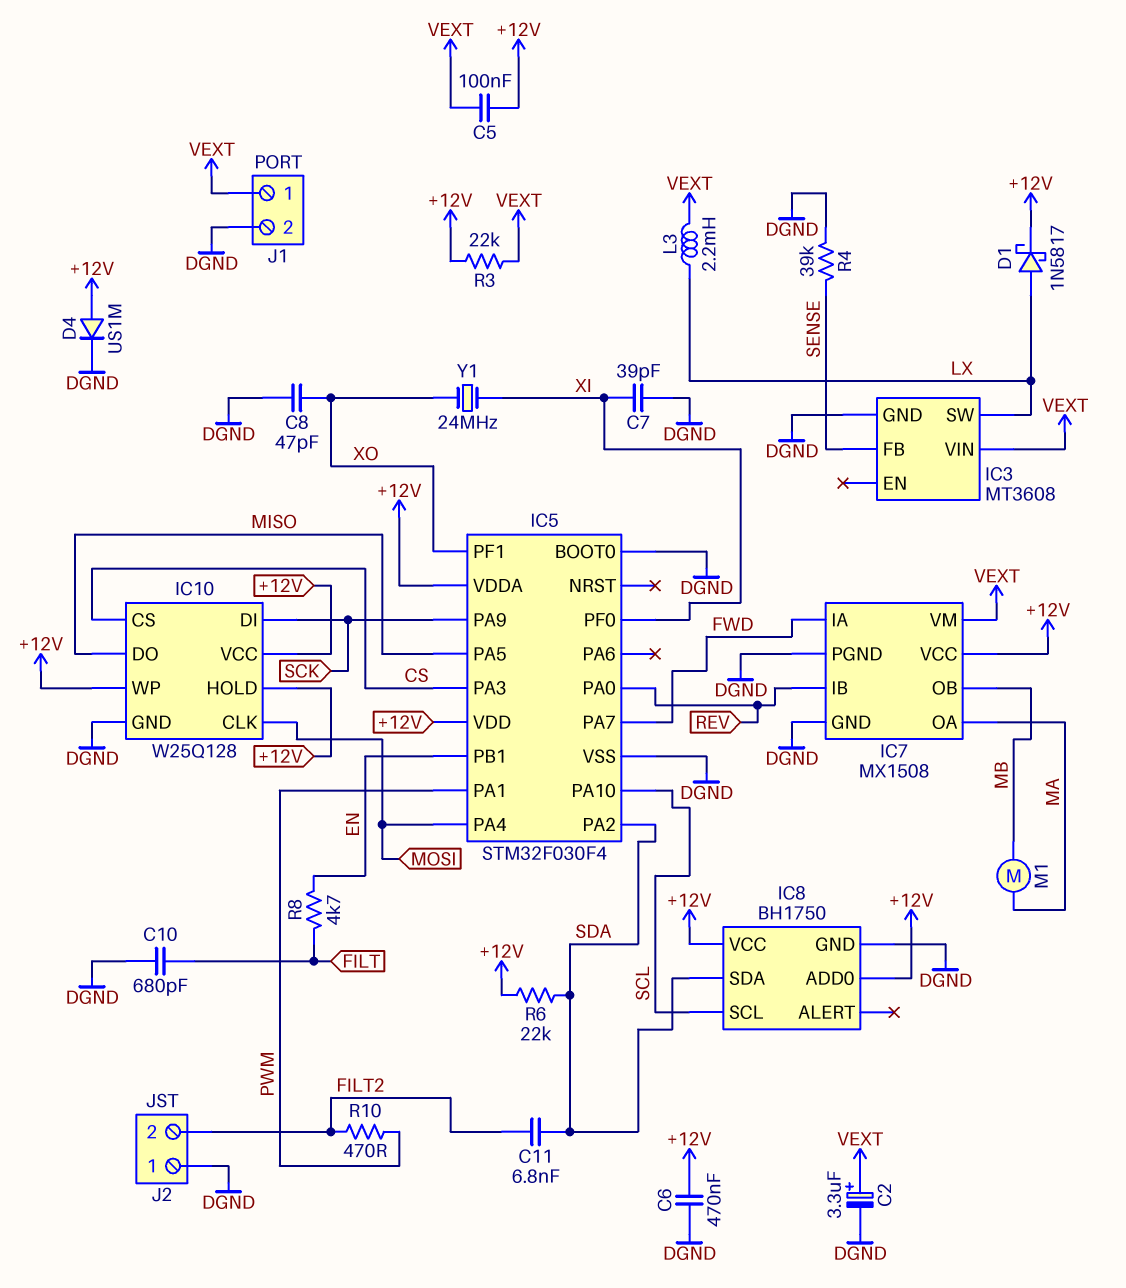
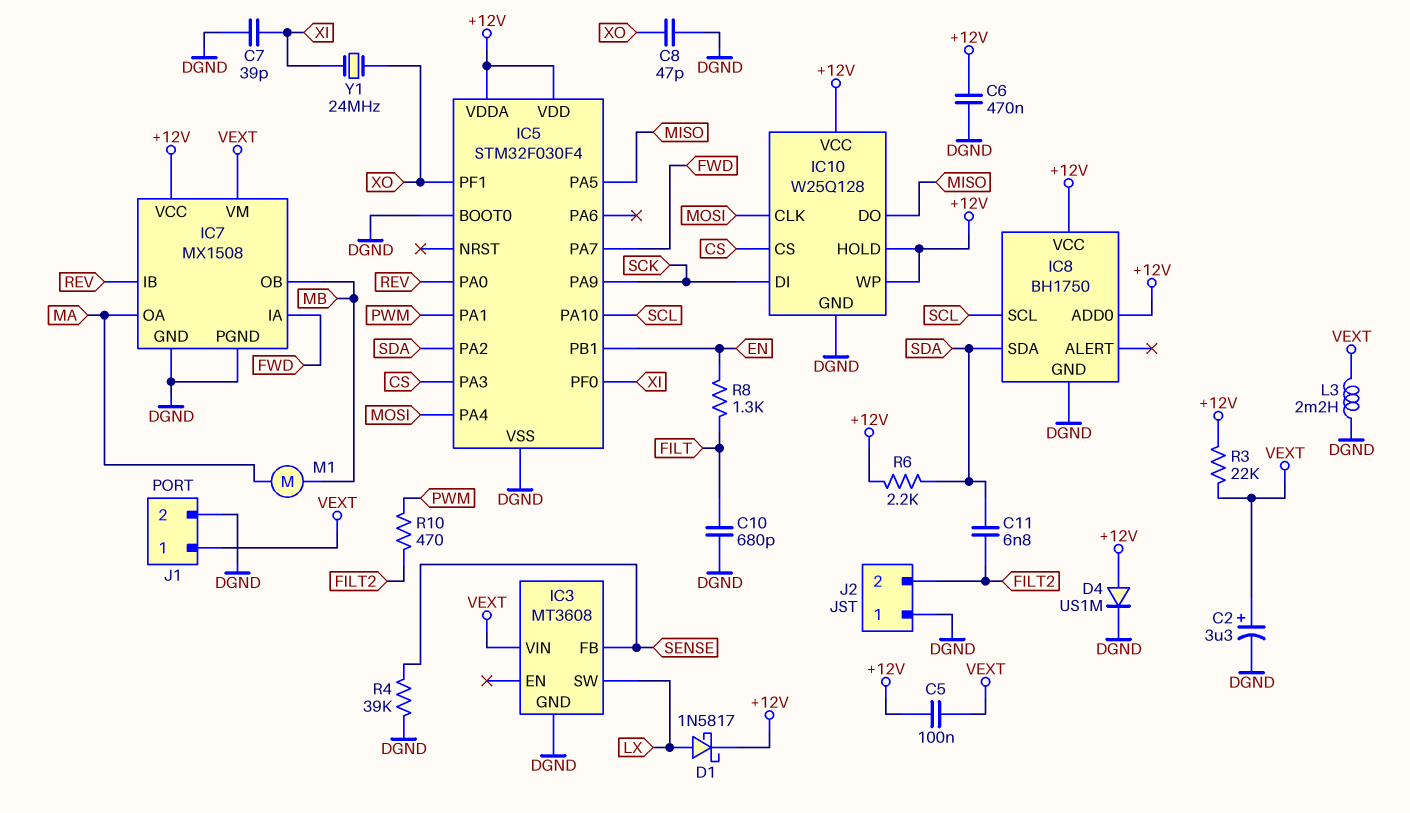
L3: 2.2mH (LX, VEXT) -> 2.2mH (DGND, VEXT)
R6: 22k (+12V, SDA) -> 2.2k (+12V, SDA)
R8: 4.7k (EN, FILT) -> 1.3k (EN, FILT)

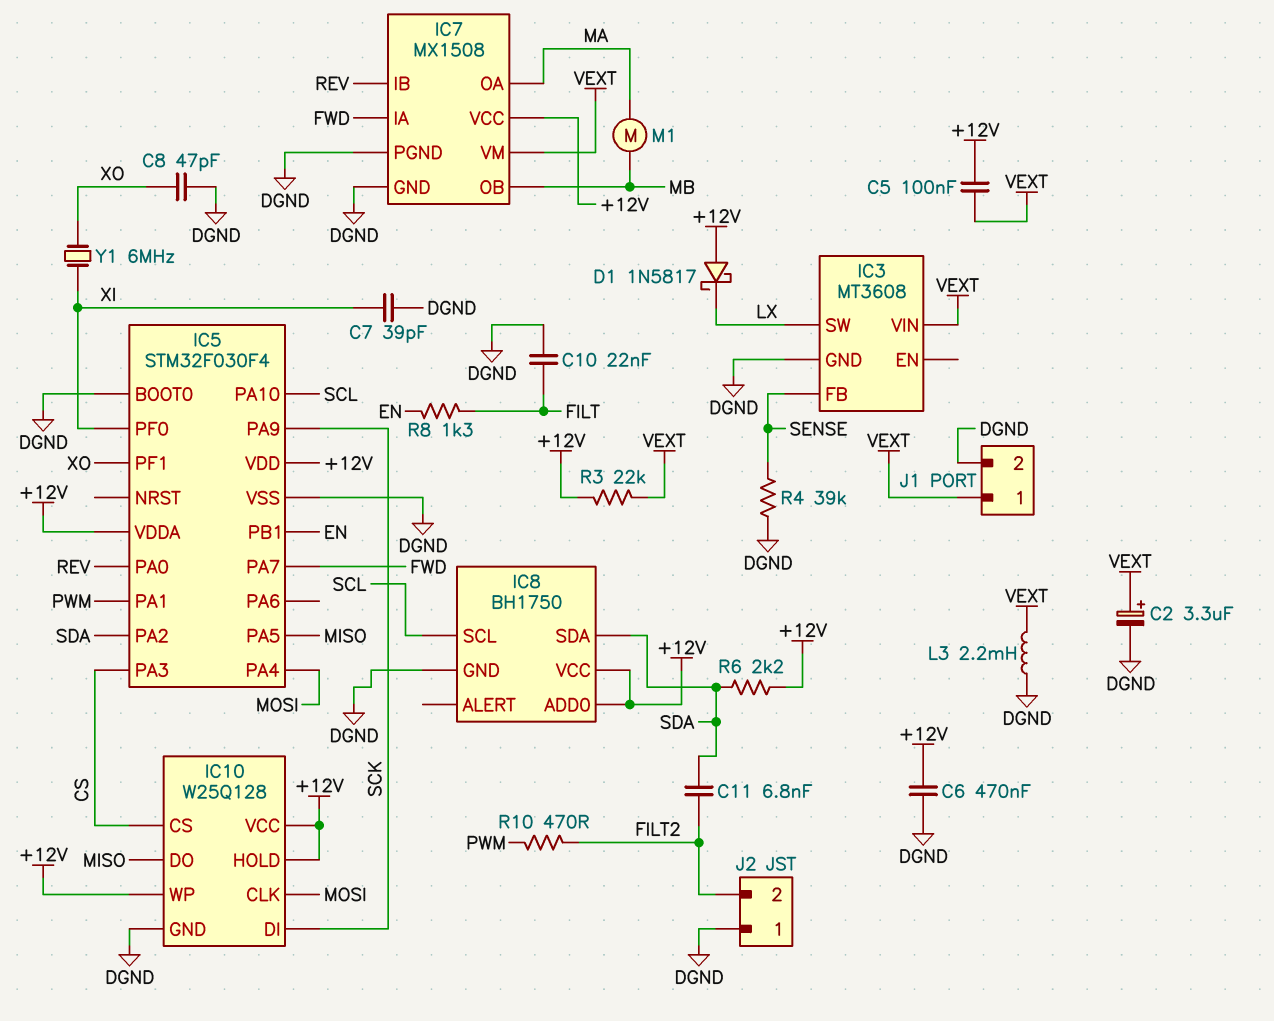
C10: 680pF (DGND, FILT) -> 22nF (DGND, FILT)
D1: schottky 1N5817 (A LX, K +12V) -> schottky 1N5817 (A +12V, K LX)
D4: diode US1M (A +12V, K DGND) -> none
Y1: 24MHz (XI, XO) -> 6MHz (XI, XO)

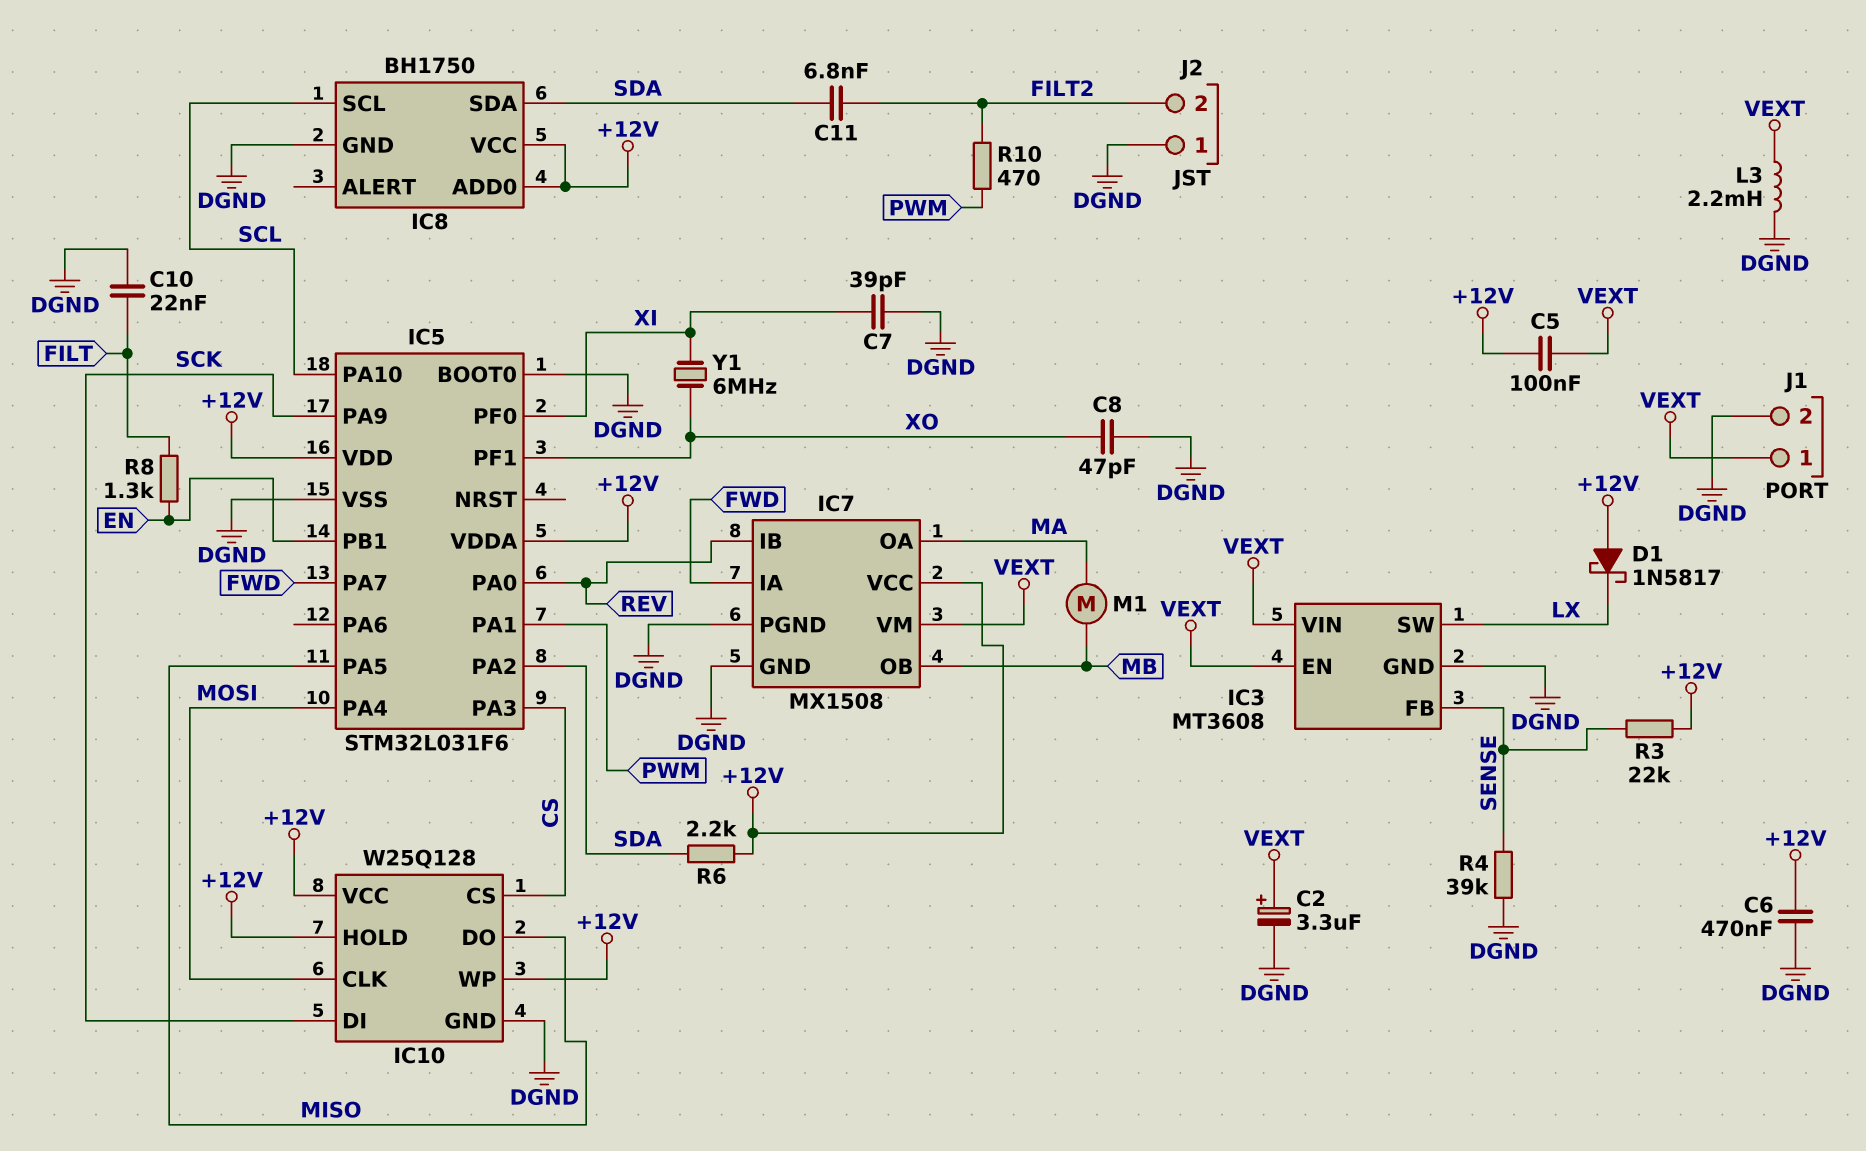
IC3 pin EN: none -> VEXT
IC5: STM32F030F4 -> STM32L031F6
R3: 22k (+12V, VEXT) -> 22k (+12V, SENSE)

